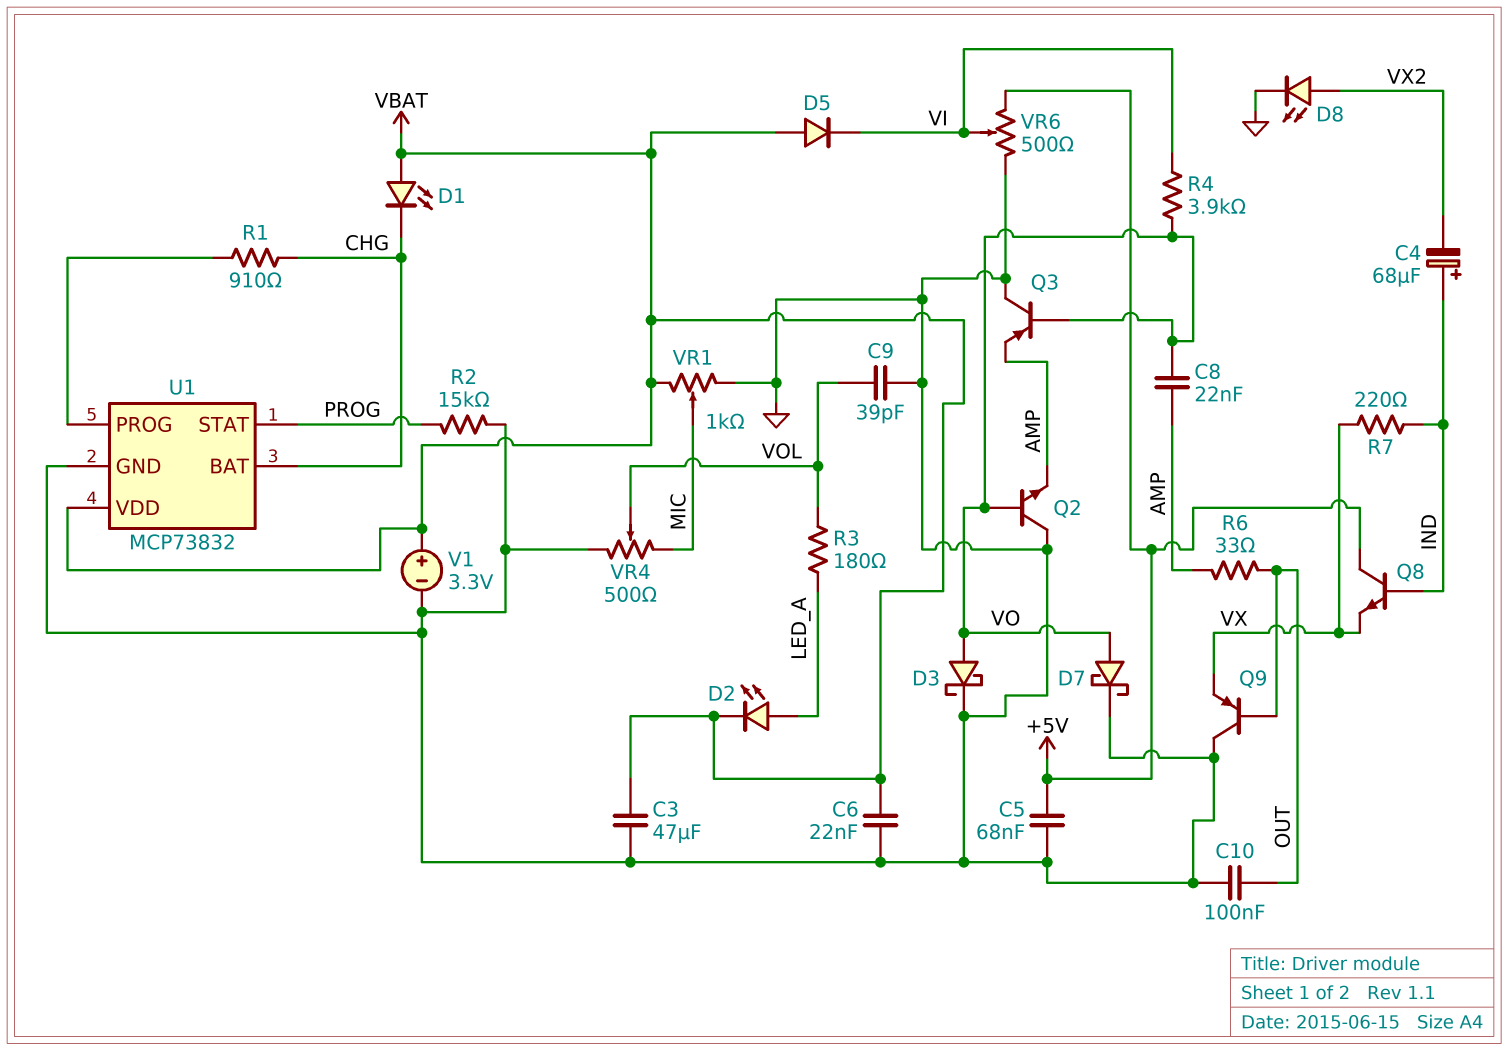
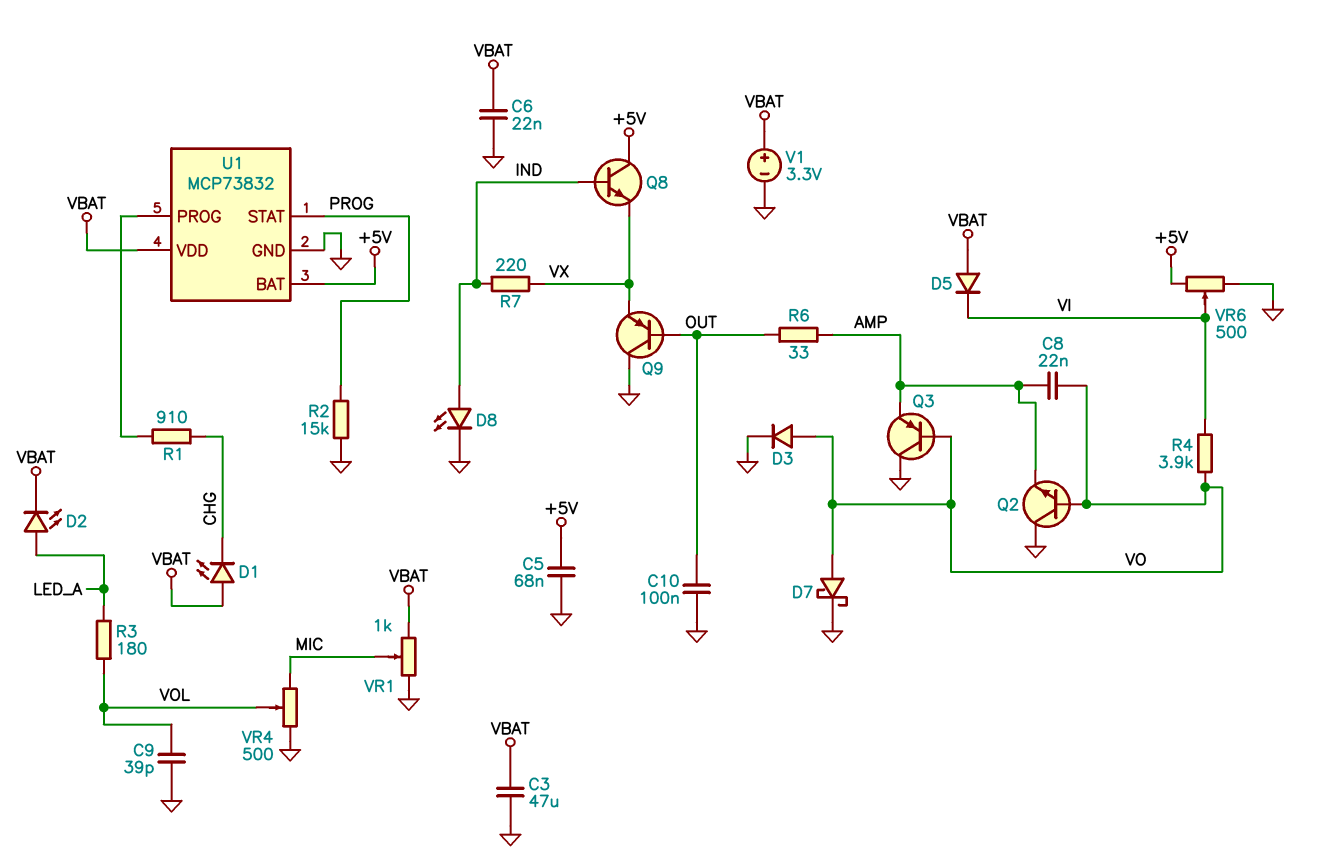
C4: 68uF (plus IND, minus VX2) -> none
D3: schottky (A VO, K GND) -> diode (A VO, K GND)
D8: LED (A VX2, K GND) -> LED (A IND, K GND)
U1 pin BAT: CHG -> +5V

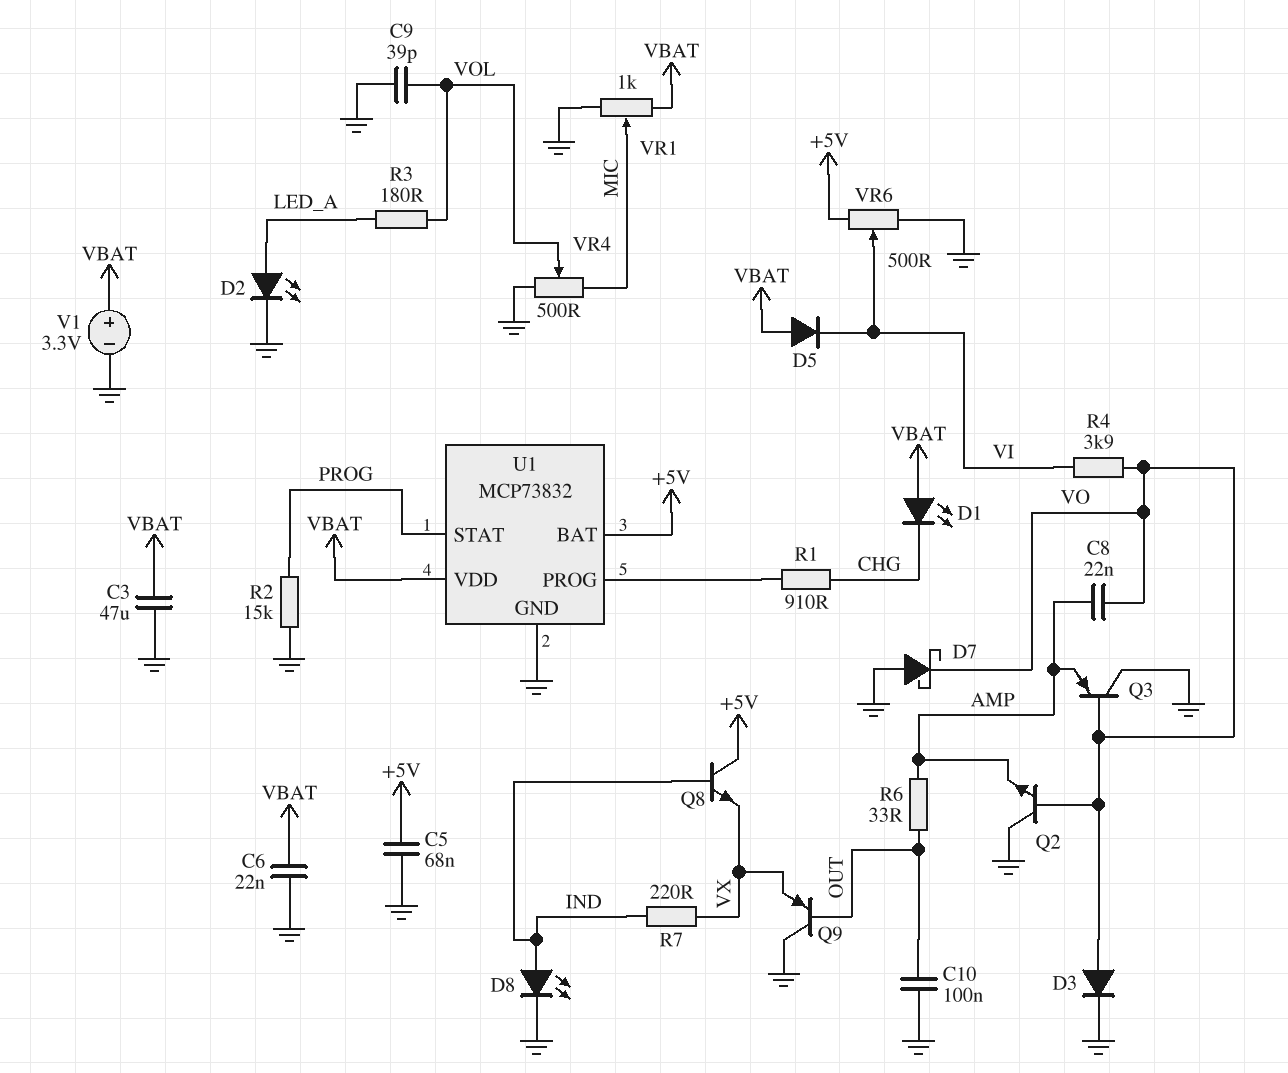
D2: LED (A LED_A, K VBAT) -> LED (A LED_A, K GND)
D7: schottky (A VO, K GND) -> schottky (A GND, K VO)

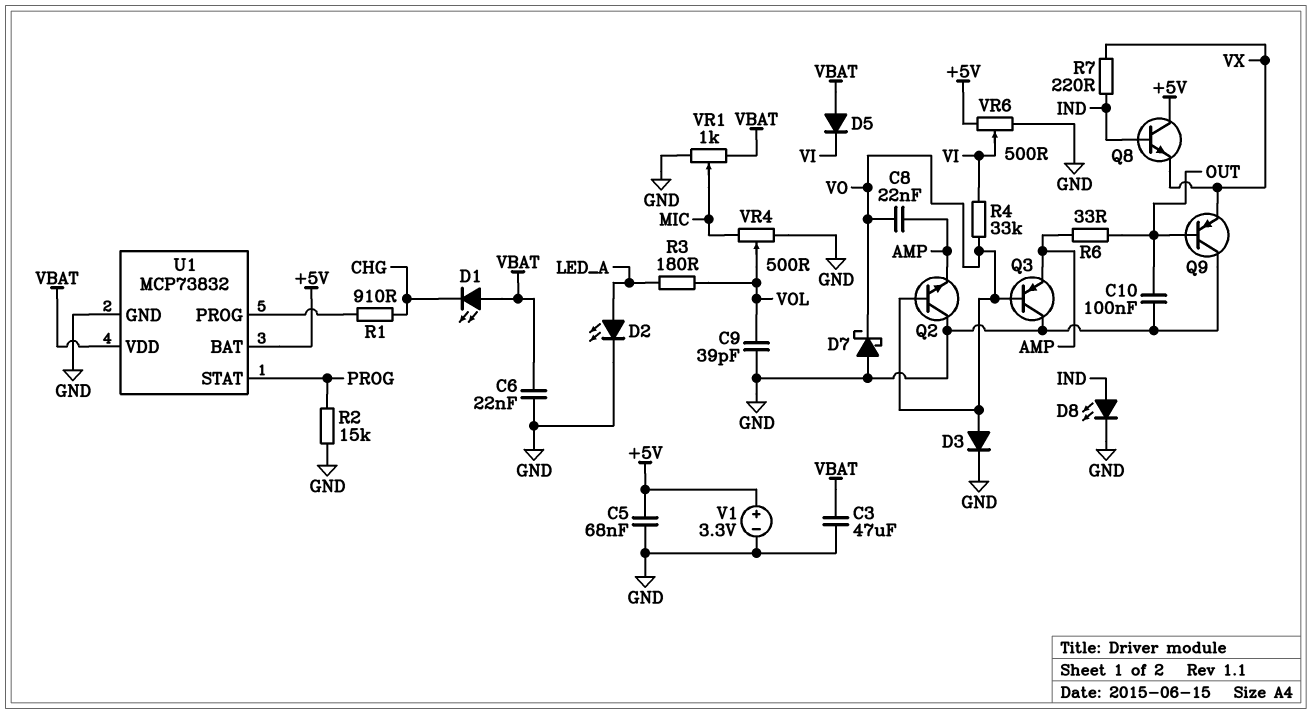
R4: 3.9k (VI, VO) -> 33k (VI, VO)
V1: 3.3V (plus VBAT, minus GND) -> 3.3V (plus +5V, minus GND)

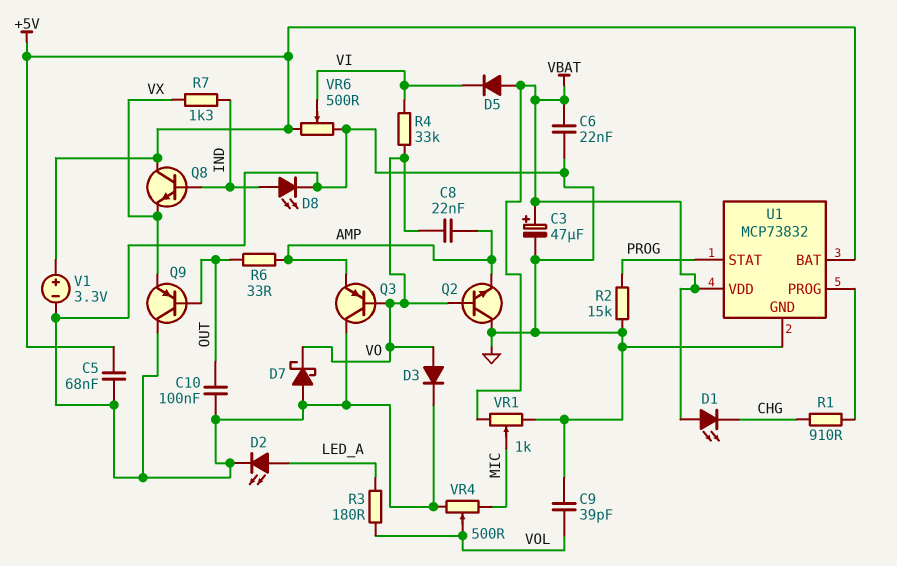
C3: 47uF (GND, VBAT) -> 47uF (plus VBAT, minus GND)
R7: 220 (IND, VX) -> 1.3k (IND, VX)

